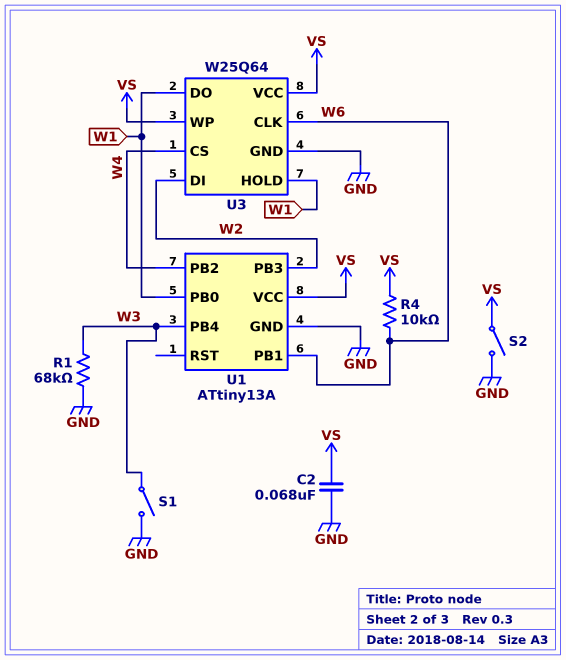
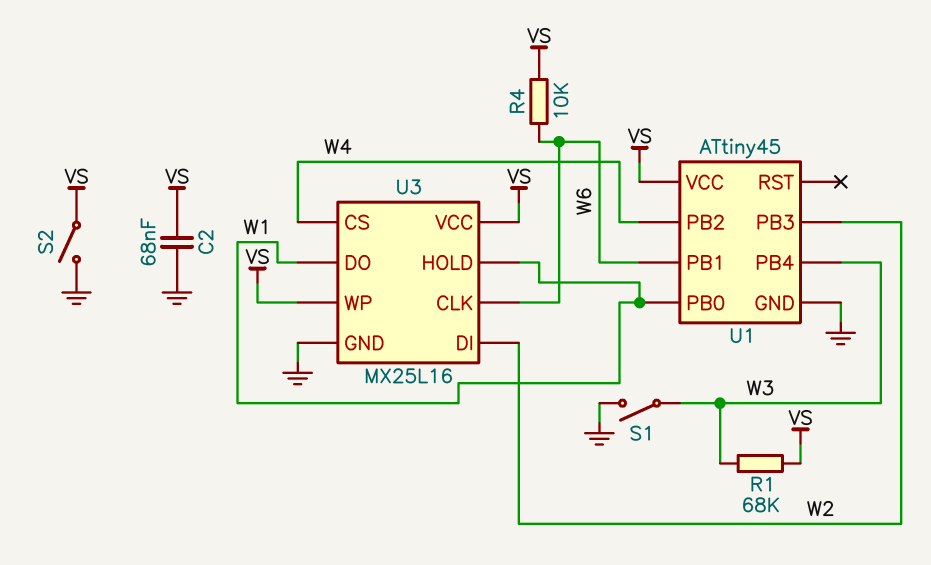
R1: 68k (GND, W3) -> 68k (VS, W3)
U1: ATtiny13A -> ATtiny45
U3: W25Q64 -> MX25L16

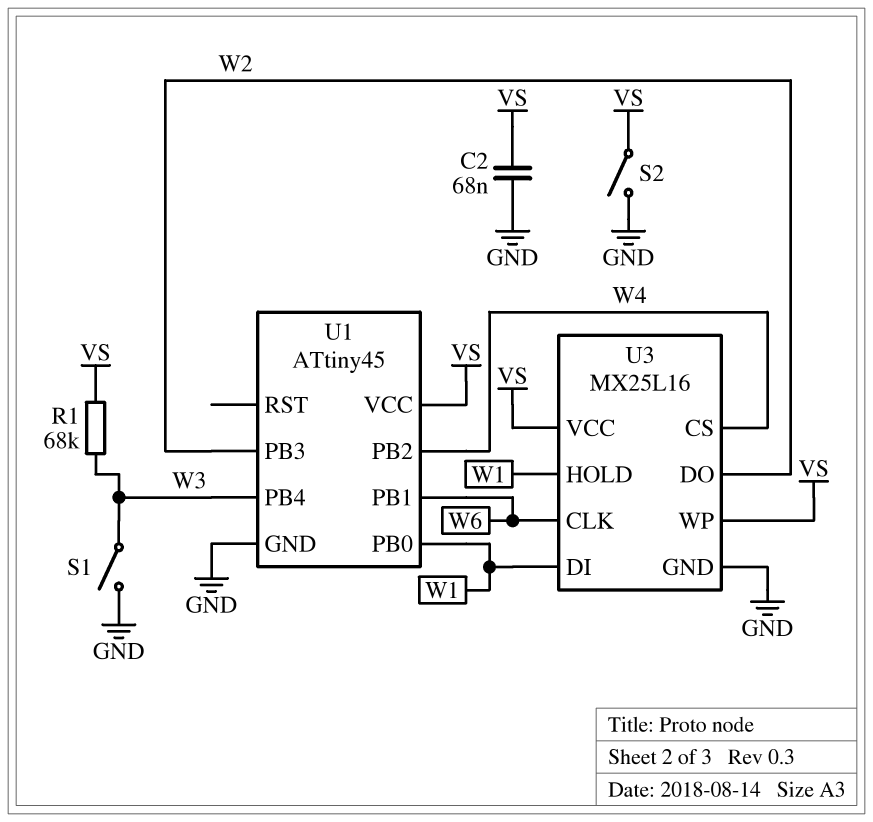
R4: 10k (VS, W6) -> none
U3 pin DI: W2 -> W1
U3 pin DO: W1 -> W2

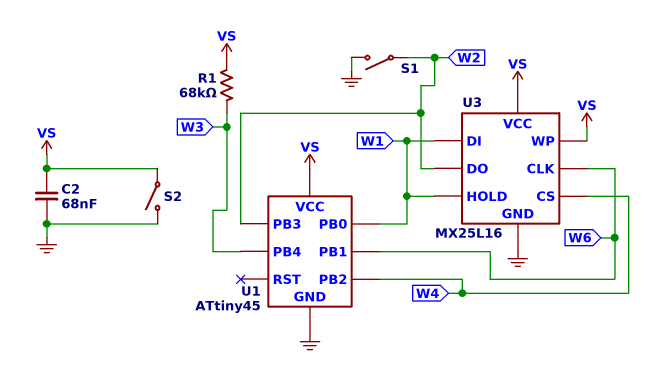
S1: switch (GND, W3) -> switch (GND, W2)

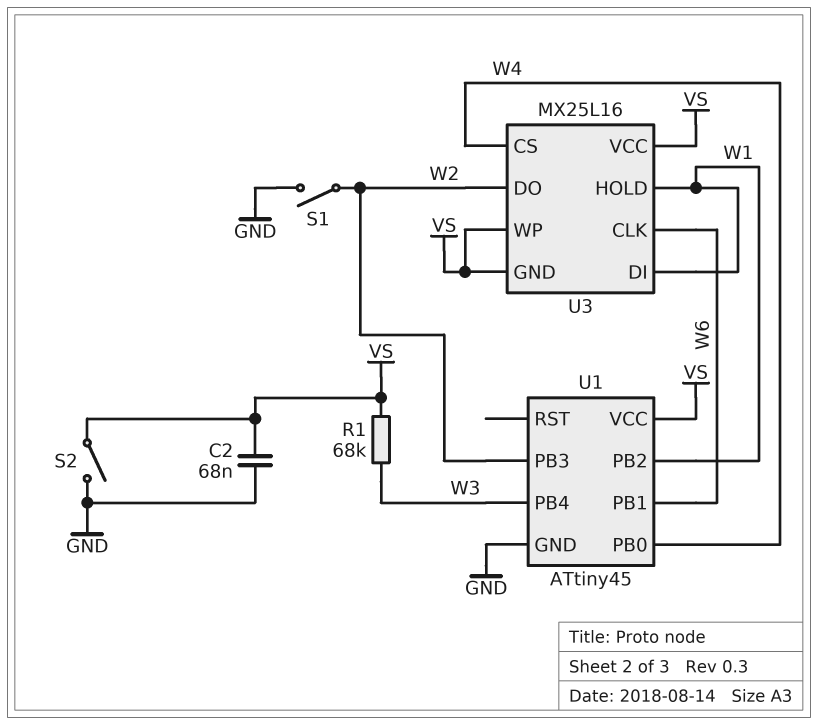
U1 pin PB0: W1 -> W4
U1 pin PB2: W4 -> W1
U3 pin GND: GND -> VS

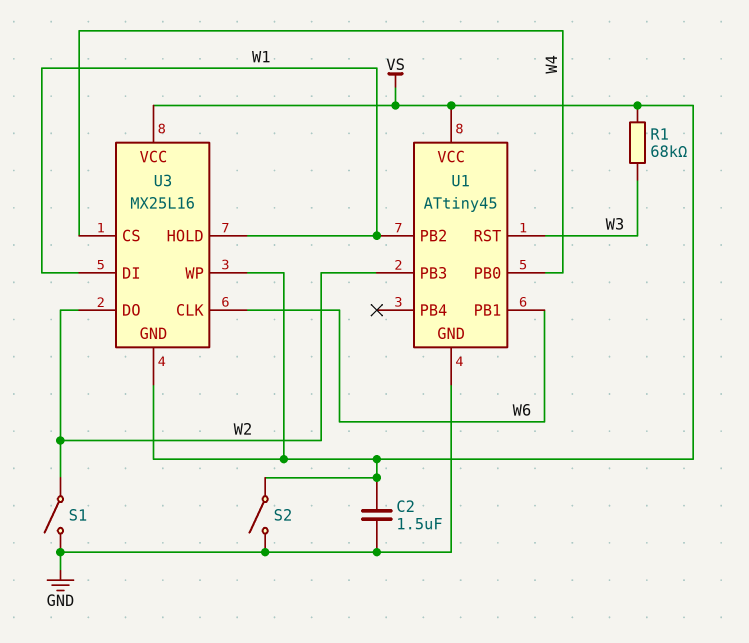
C2: 68nF (GND, VS) -> 1.5uF (GND, VS)
U1 pin PB4: W3 -> none
U1 pin RST: none -> W3

